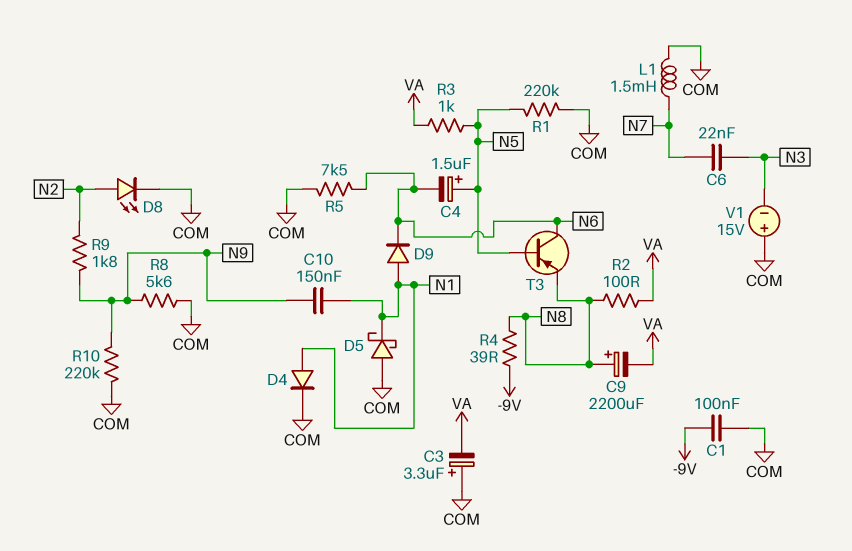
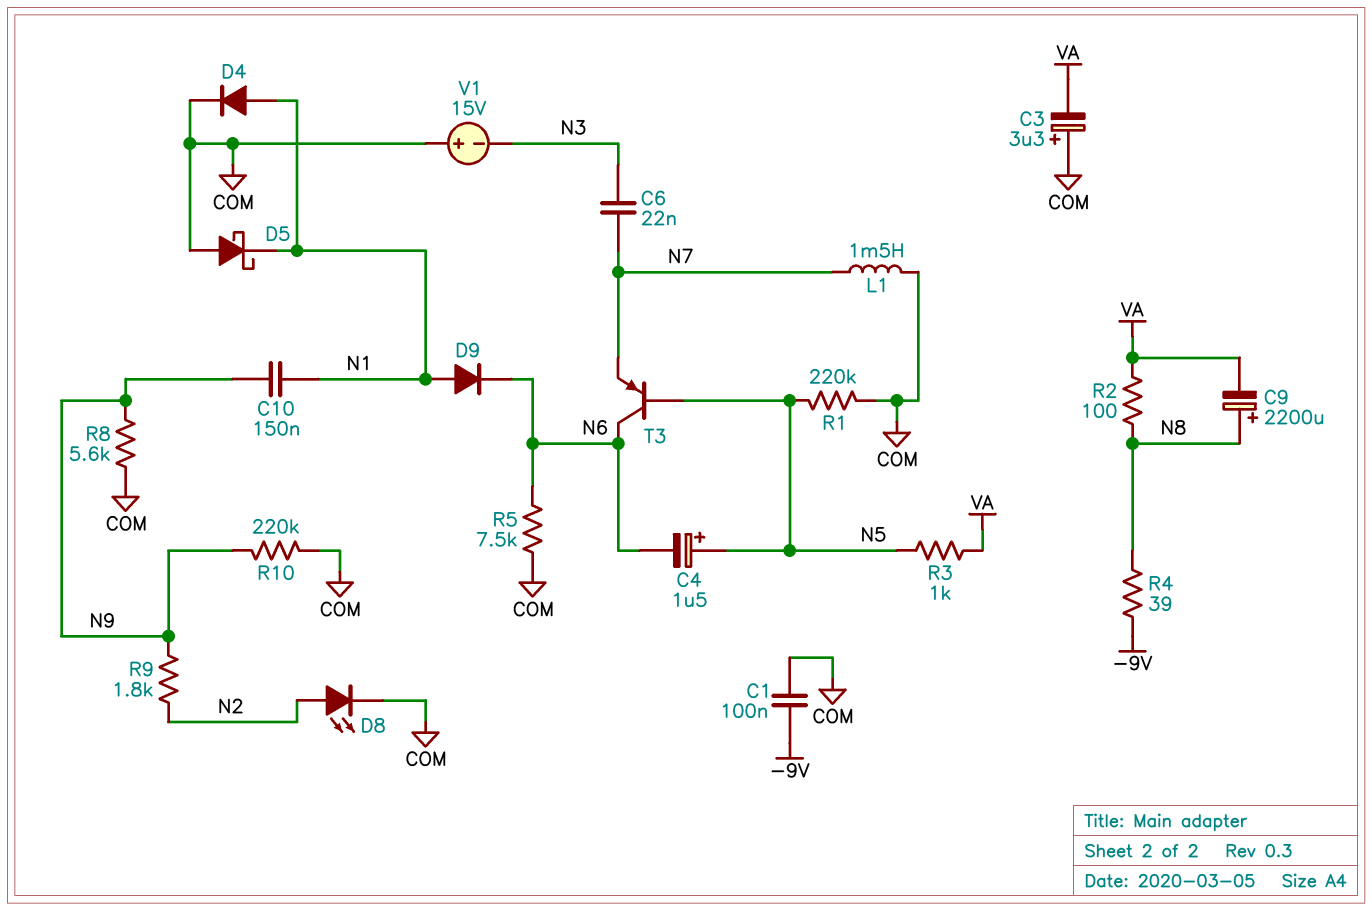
T3: PNP (B N5, C N6, E N8) -> PNP (B N5, C N6, E N7)

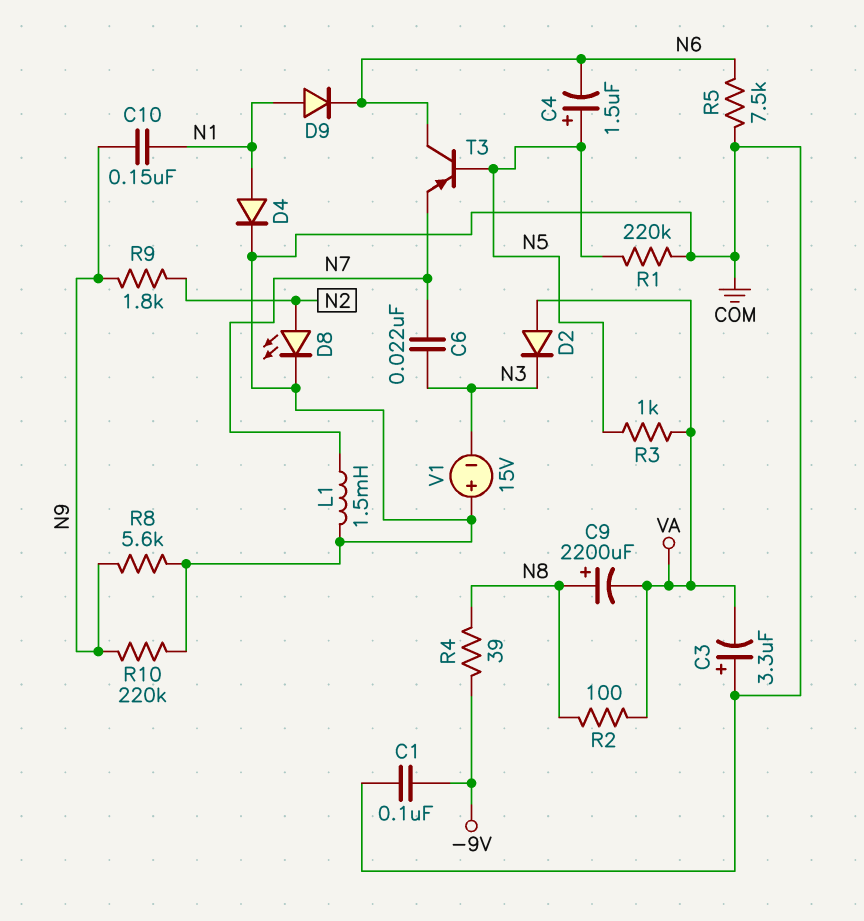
D2: none -> diode (A VA, K N3)
D5: schottky (A COM, K N1) -> none

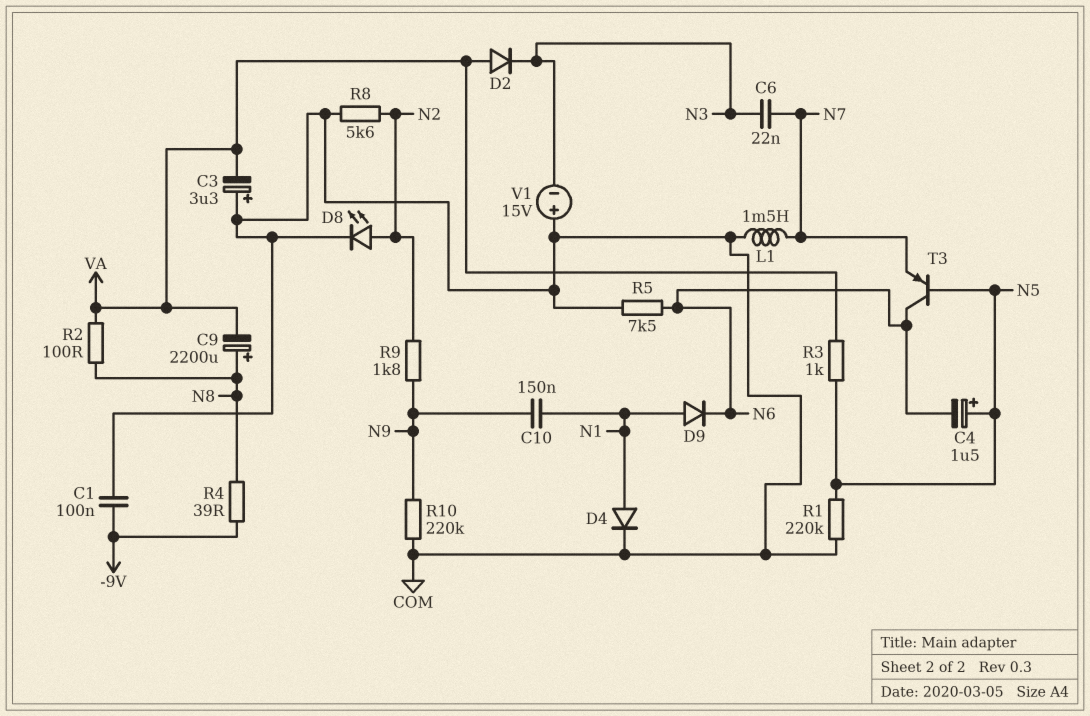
R8: 5.6k (COM, N9) -> 5.6k (COM, N2)

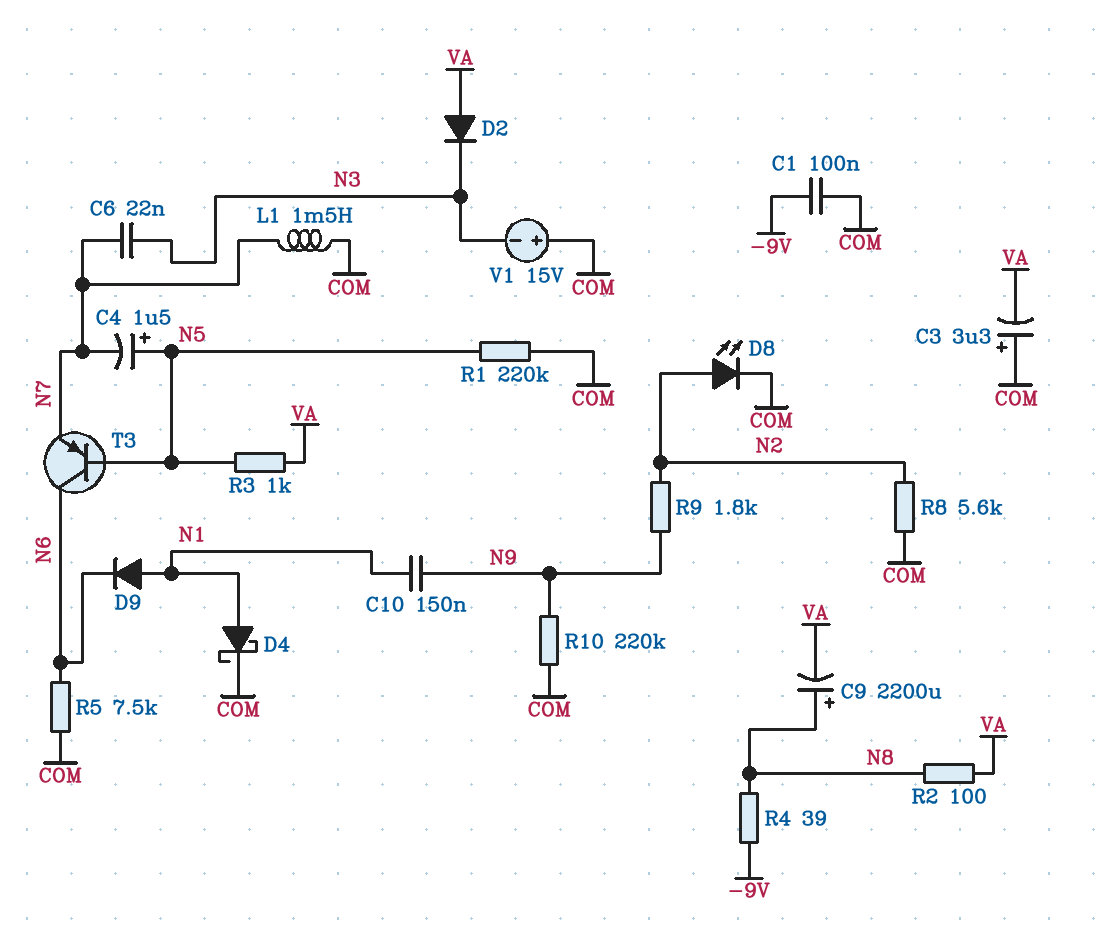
C4: 1.5uF (plus N5, minus N6) -> 1.5uF (plus N5, minus N7)
D4: diode (A N1, K COM) -> schottky (A N1, K COM)

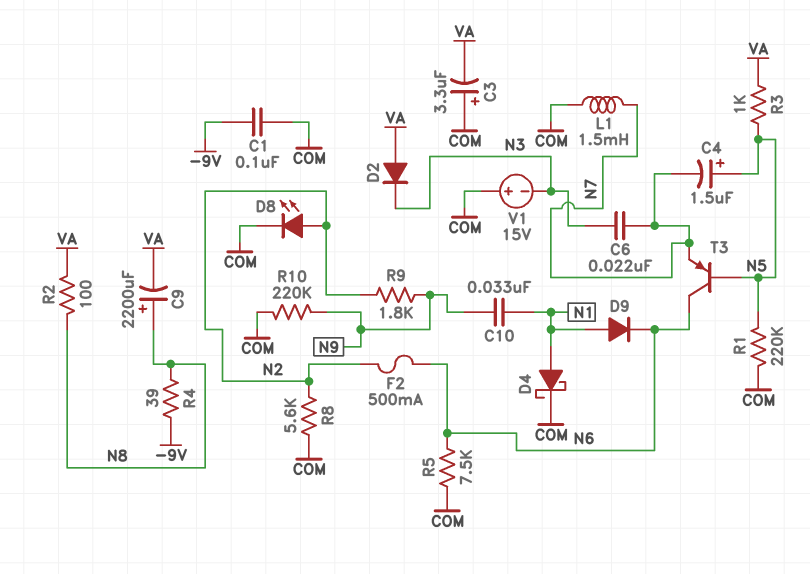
C10: 150nF (N1, N9) -> 33nF (N1, N9)
F2: none -> 500mA (N2, N6)

